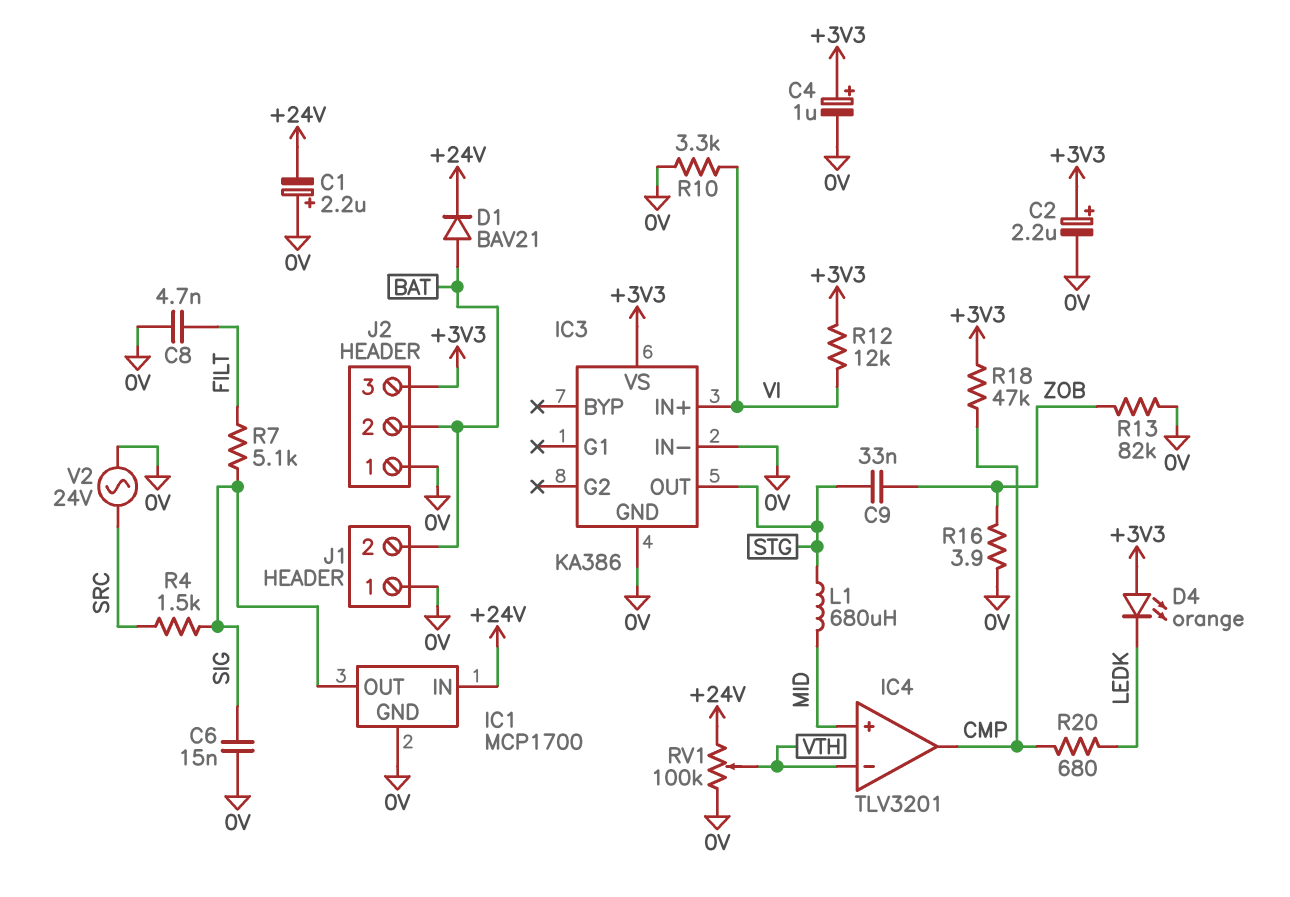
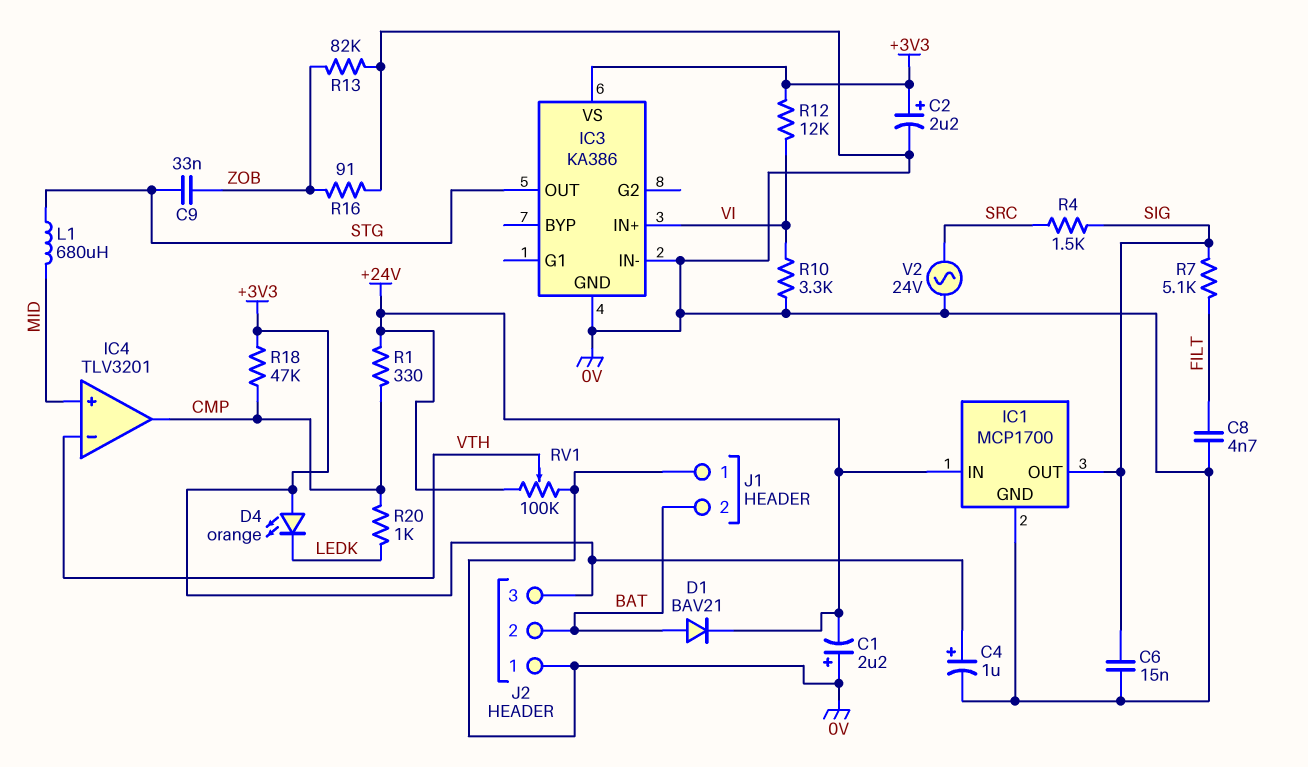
R1: none -> 330 (+24V, CMP)
R16: 3.9 (0V, ZOB) -> 91 (0V, ZOB)
R20: 680 (CMP, LEDK) -> 1k (CMP, LEDK)

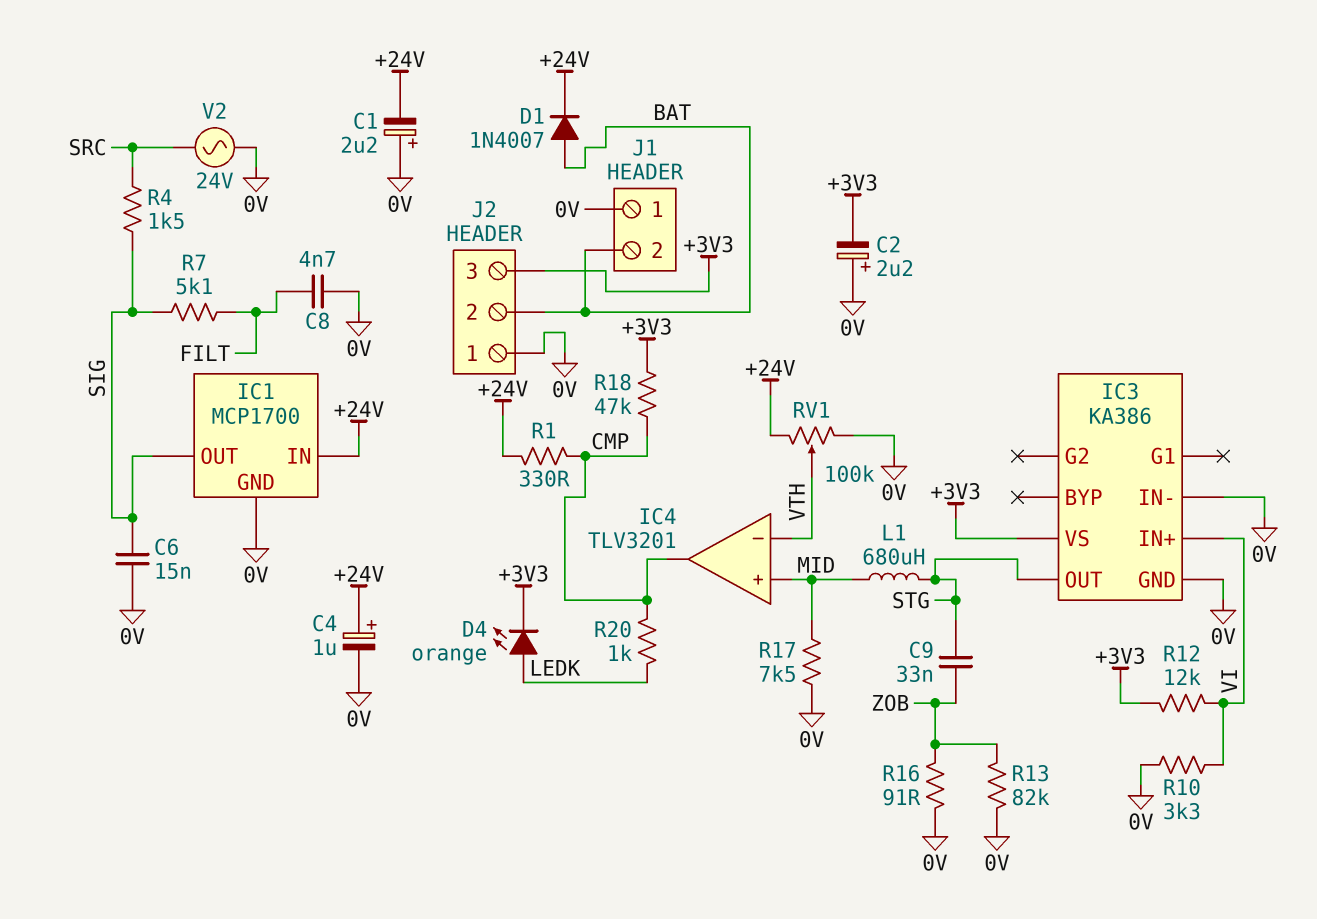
C2: 2.2uF (plus +3V3, minus 0V) -> 2.2uF (plus 0V, minus +3V3)
C4: 1uF (plus +3V3, minus 0V) -> 1uF (plus +24V, minus 0V)
D1: diode BAV21 (A BAT, K +24V) -> diode 1N4007 (A BAT, K +24V)
D4: LED orange (A +3V3, K LEDK) -> LED orange (A LEDK, K +3V3)
R17: none -> 7.5k (0V, MID)

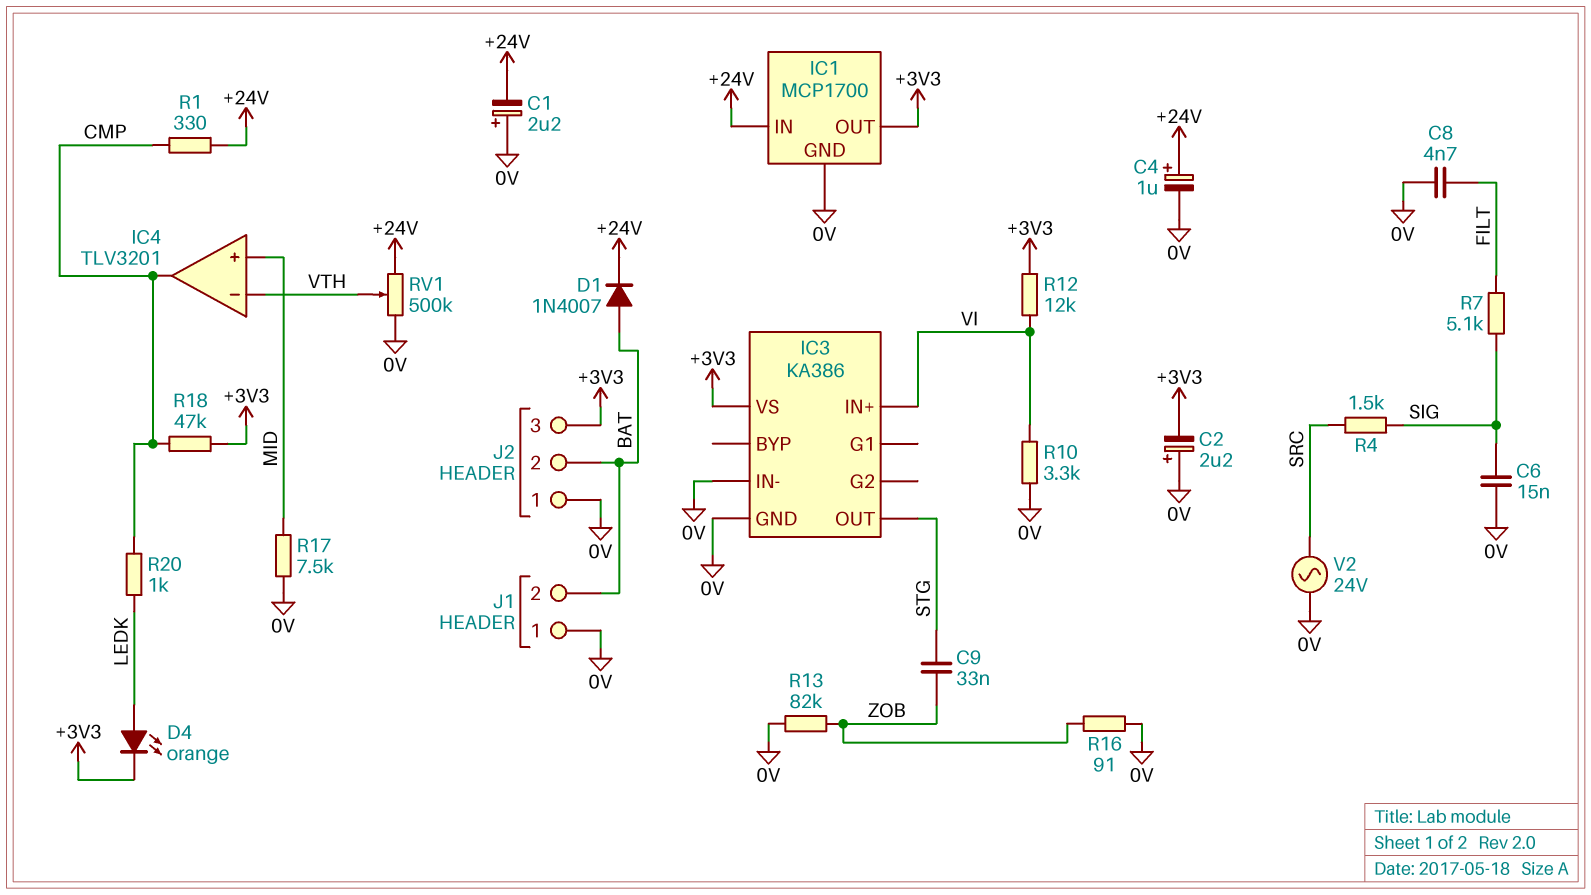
IC1 pin OUT: SIG -> +3V3
L1: 680uH (MID, STG) -> none
RV1: 100k (+24V, 0V, wiper VTH) -> 500k (+24V, 0V, wiper VTH)

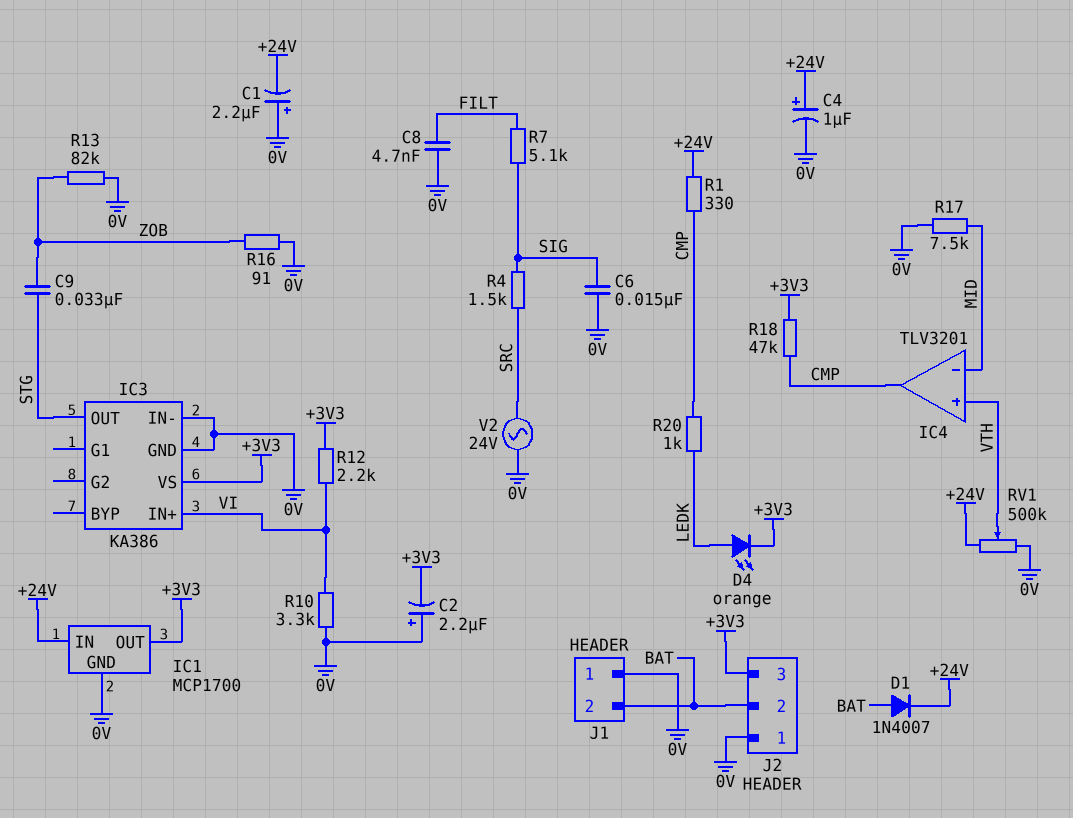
IC4 pin in+: MID -> VTH
IC4 pin in-: VTH -> MID
R12: 12k (+3V3, VI) -> 2.2k (+3V3, VI)

